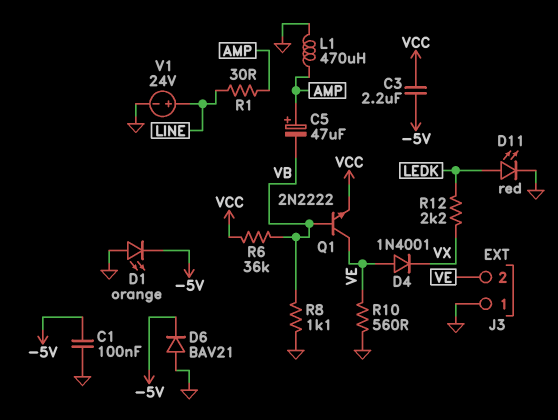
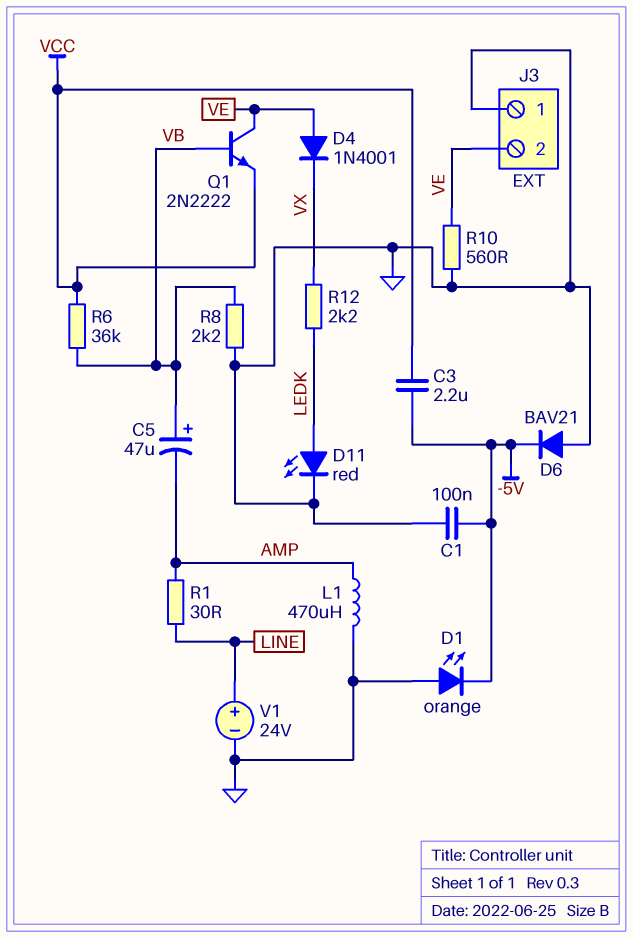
C5: 47uF (plus AMP, minus VB) -> 47uF (plus VB, minus AMP)
R8: 1.1k (GND, VB) -> 2.2k (GND, VB)

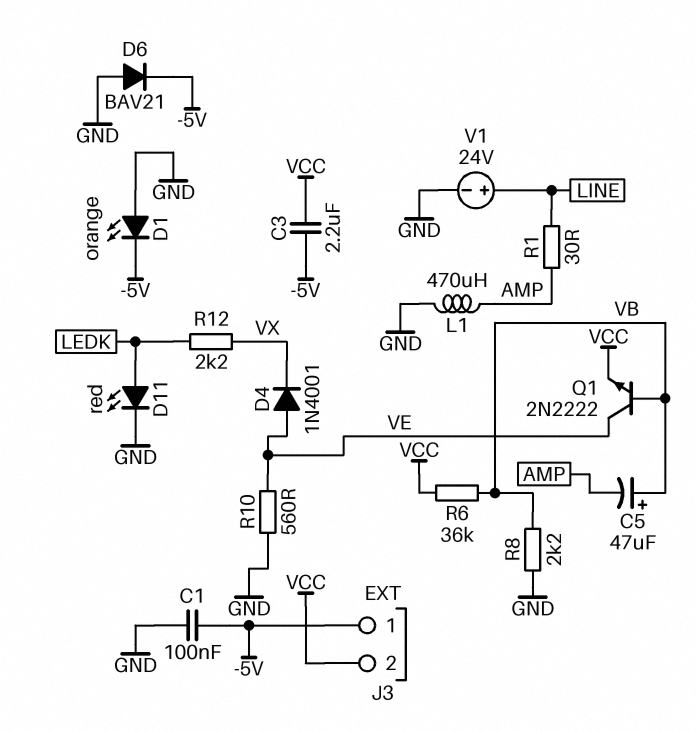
J3 pin 1: GND -> -5V
J3 pin 2: VE -> VCC

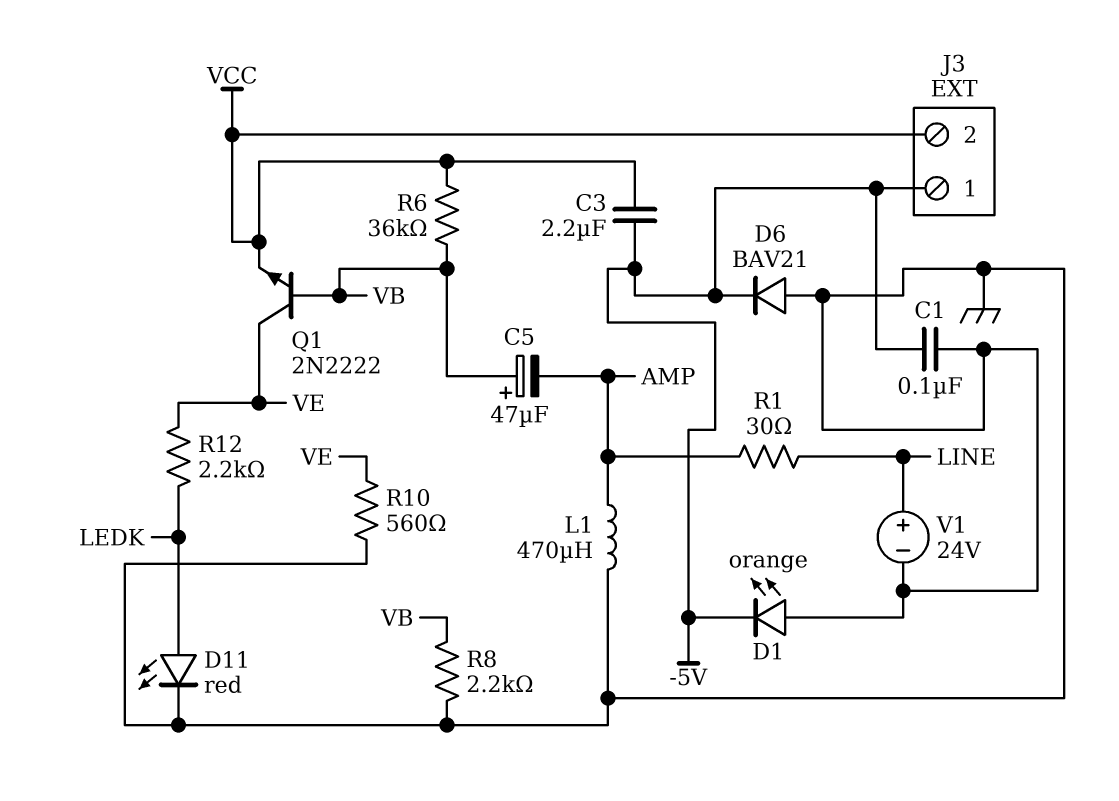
D4: diode 1N4001 (A VE, K VX) -> none
R12: 2.2k (LEDK, VX) -> 2.2k (LEDK, VE)

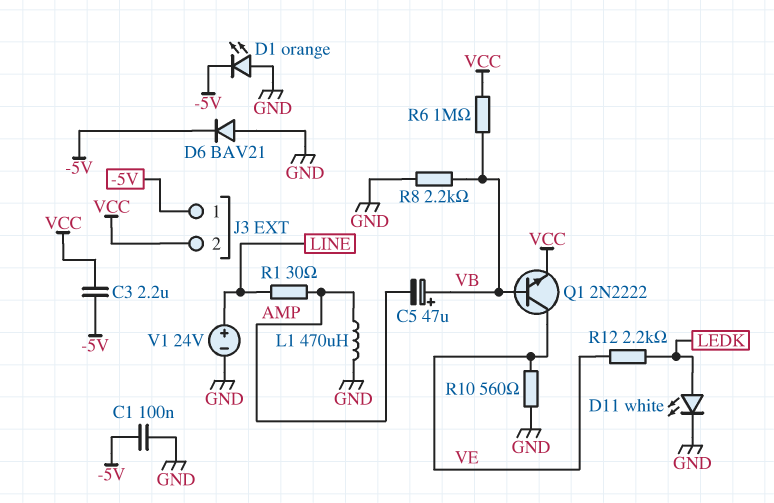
D11: LED red (A LEDK, K GND) -> LED white (A LEDK, K GND)
R6: 36k (VB, VCC) -> 1M (VB, VCC)

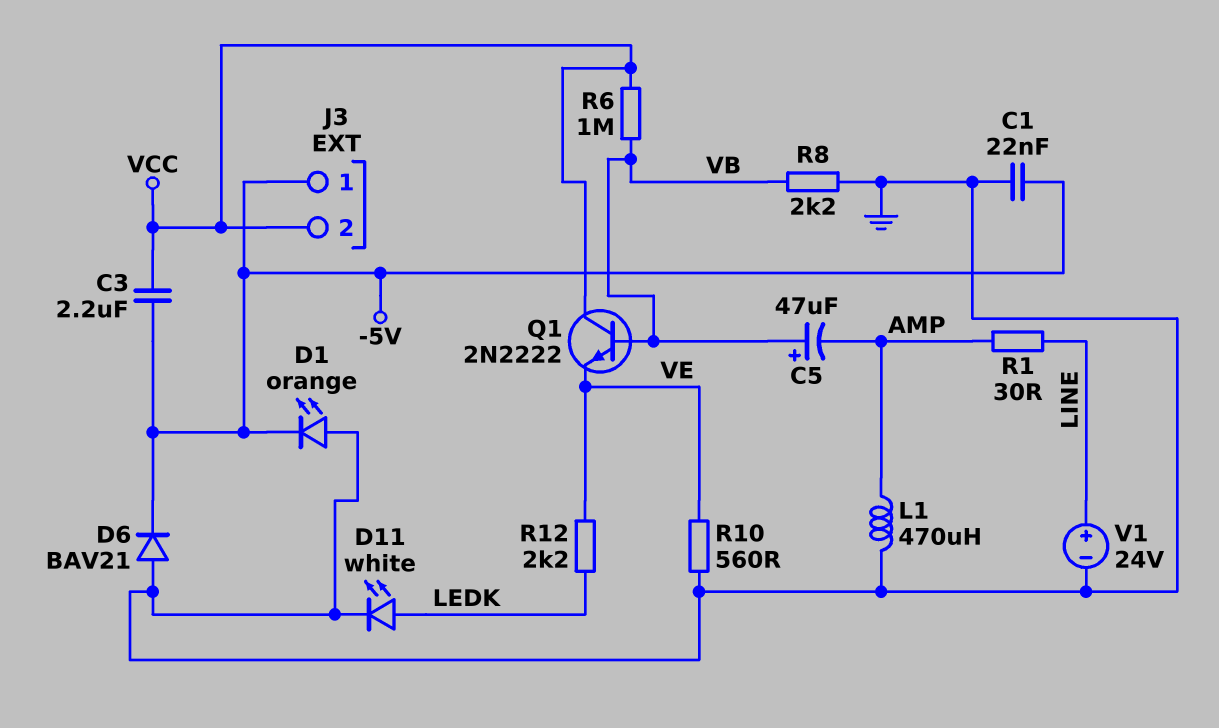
C1: 100nF (-5V, GND) -> 22nF (-5V, GND)
Q1: NPN 2N2222 (B VB, C VE, E VCC) -> NPN 2N2222 (B VB, C VCC, E VE)

